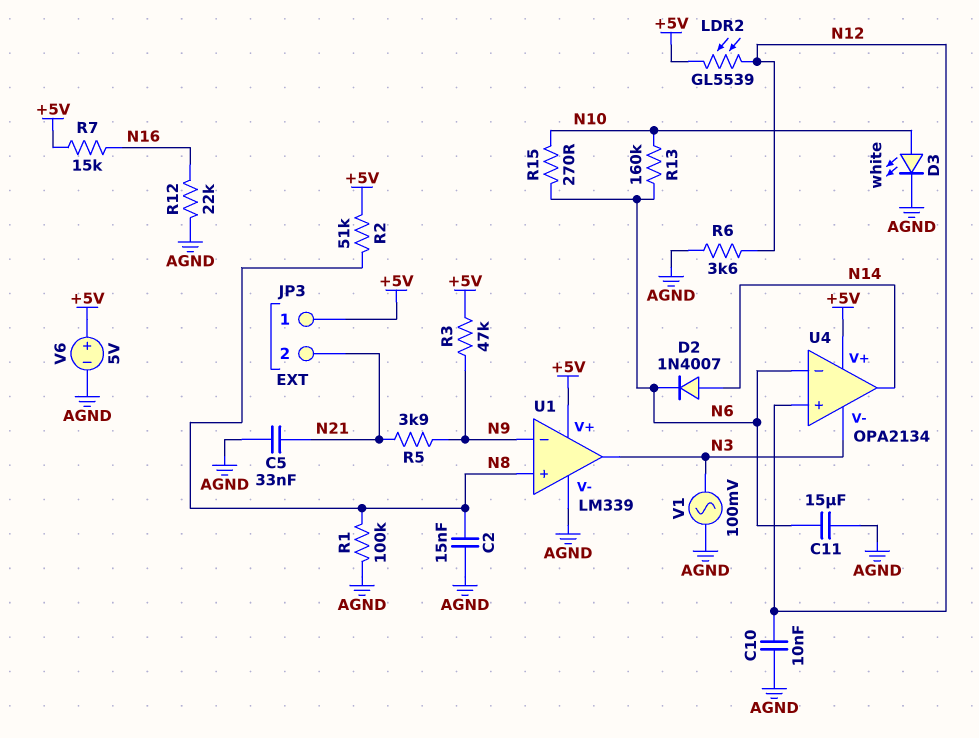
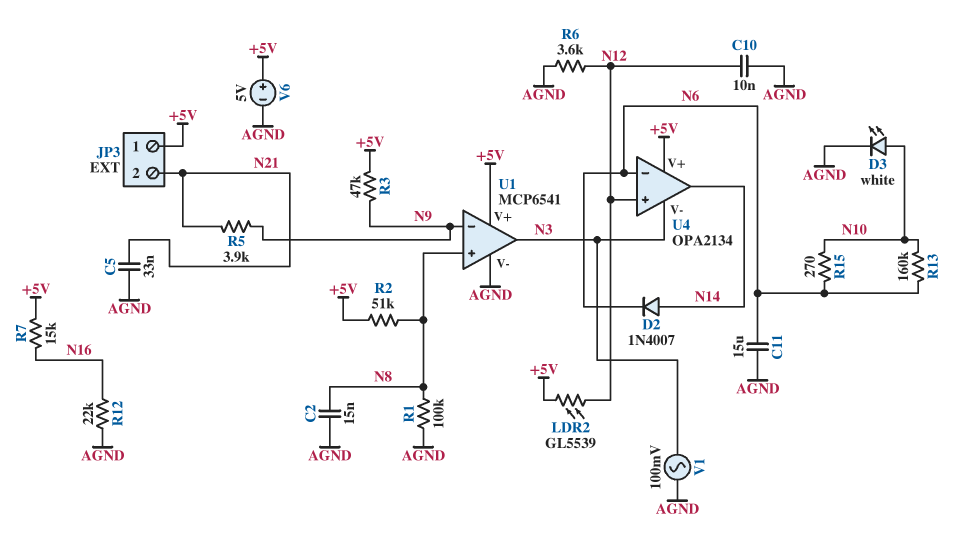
U1: LM339 -> MCP6541

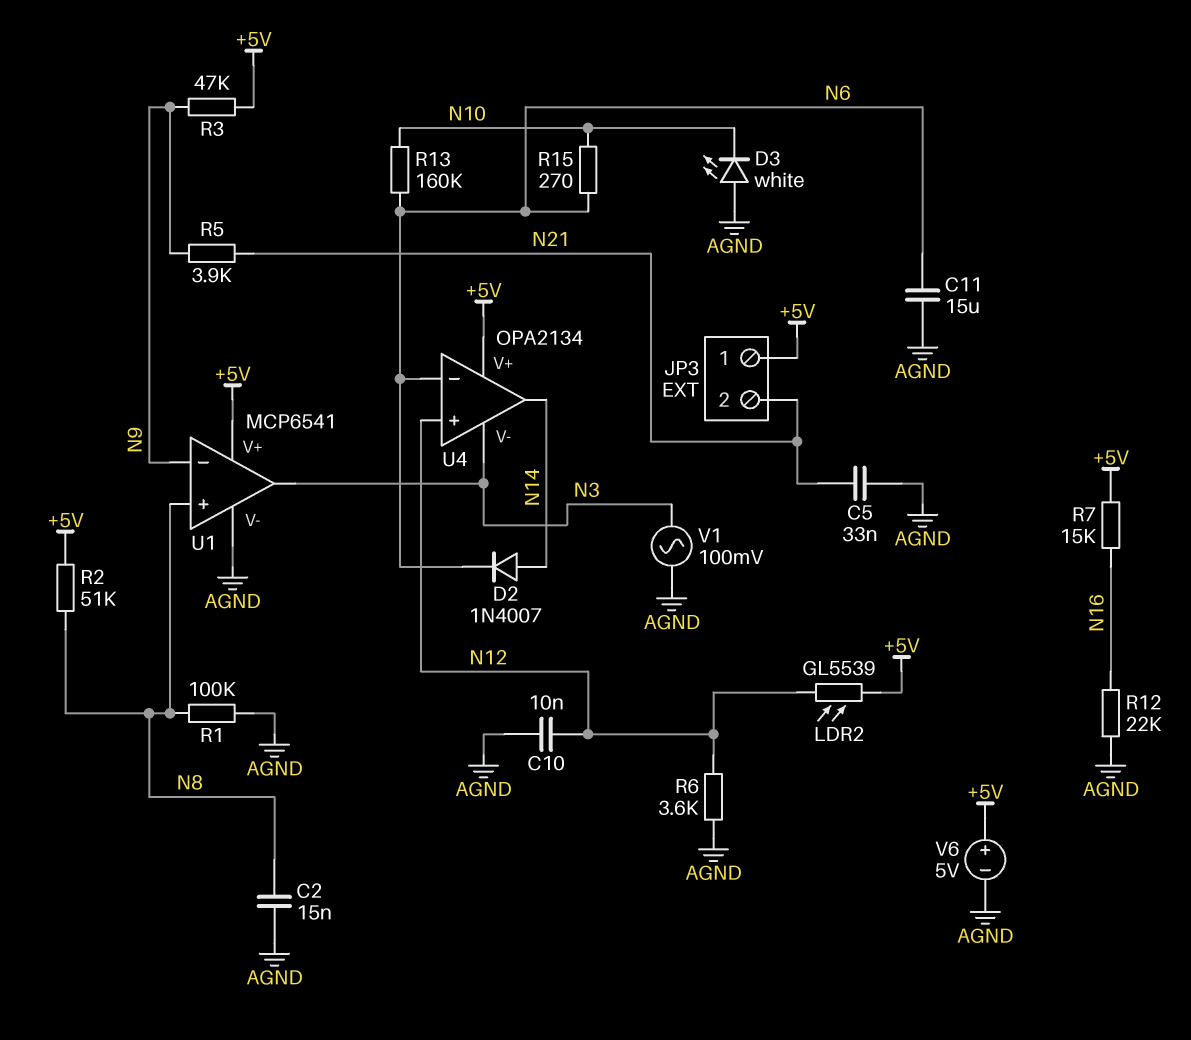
D3: LED white (A N10, K AGND) -> LED white (A AGND, K N10)

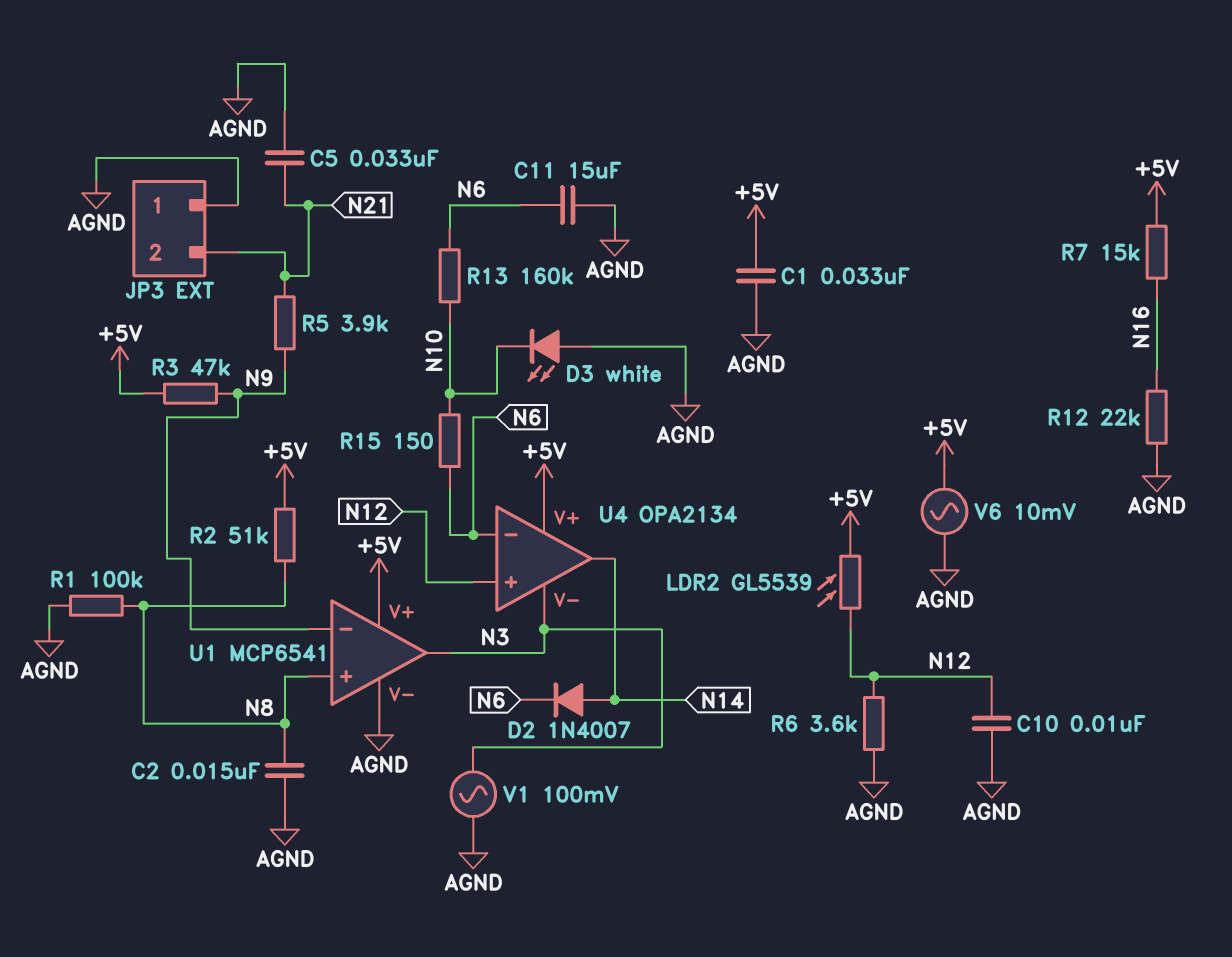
C1: none -> 33nF (+5V, AGND)
JP3 pin 1: +5V -> AGND
R15: 270 (N6, N10) -> 150 (N6, N10)
V6: 5V (plus +5V, minus AGND) -> AC 10mV (+5V, AGND)

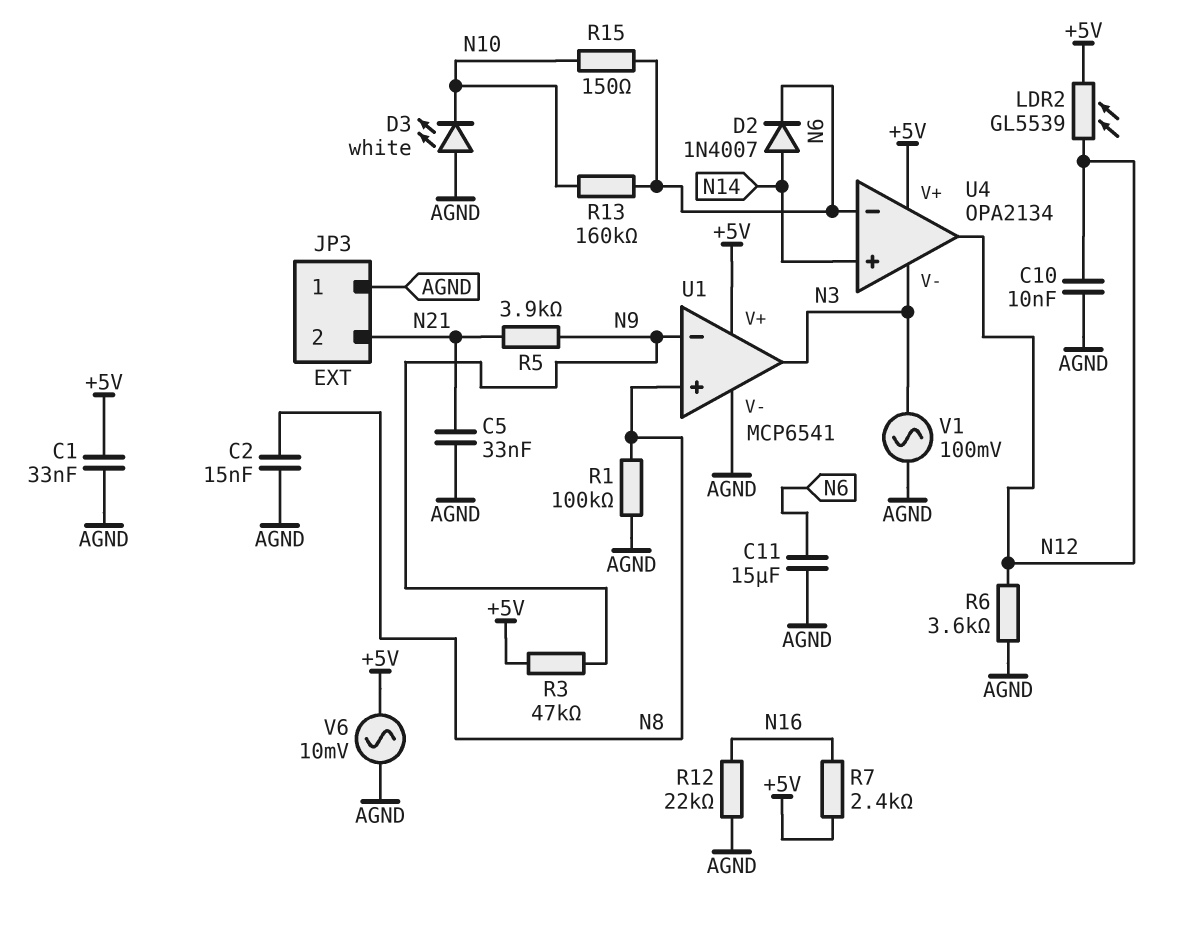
R2: 51k (+5V, N8) -> none
R7: 15k (+5V, N16) -> 2.4k (+5V, N16)
U4 pin in+: N12 -> N14
U4 pin out: N14 -> N12

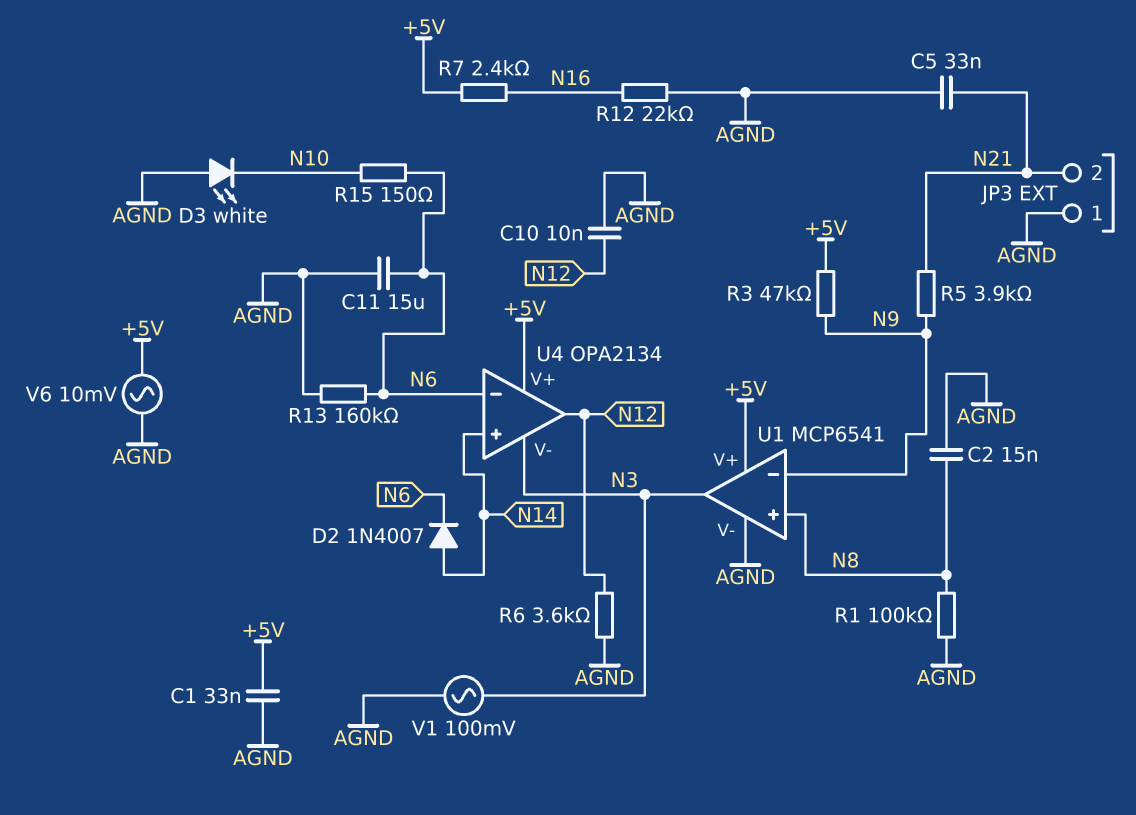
LDR2: GL5539 (+5V, N12) -> none
R13: 160k (N6, N10) -> 160k (AGND, N6)

